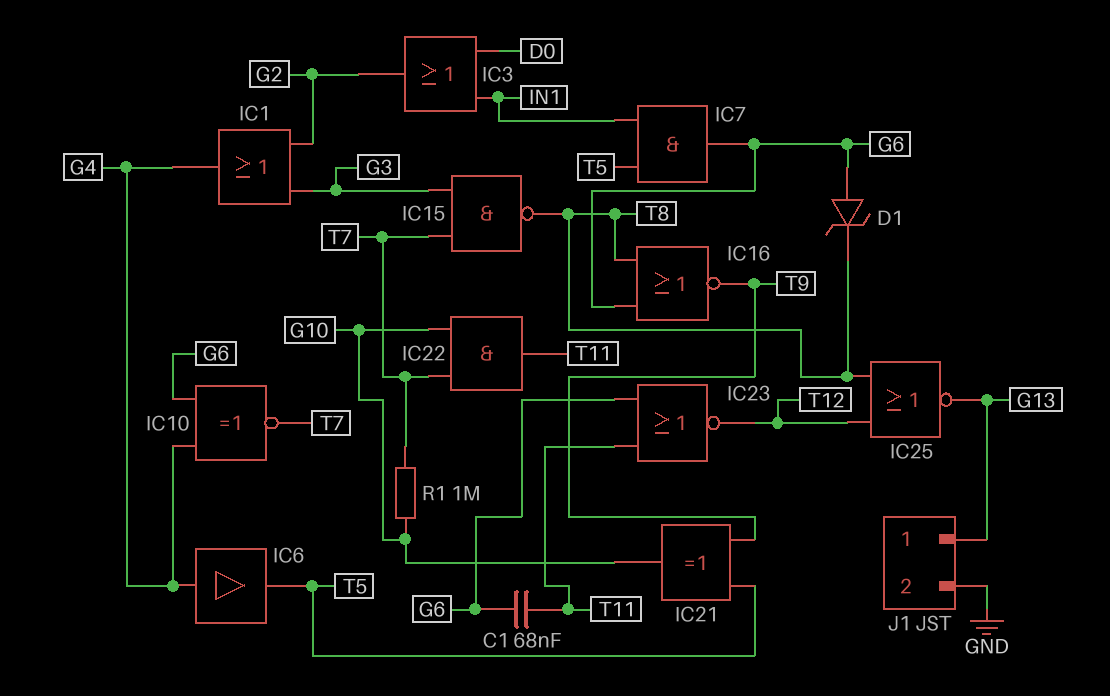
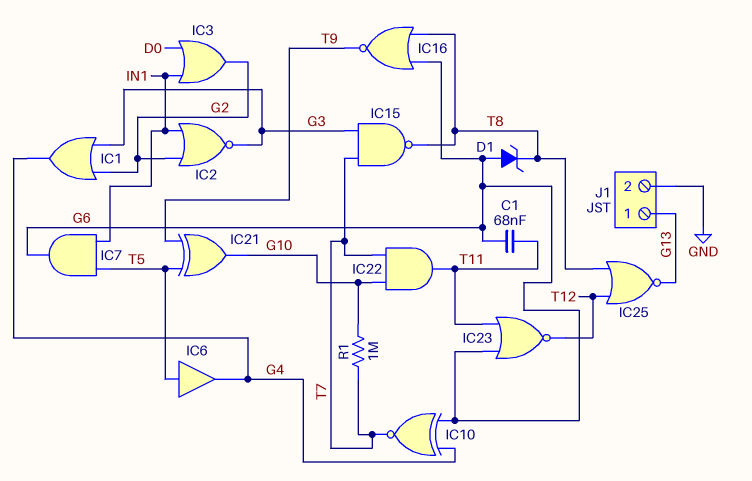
IC2: none -> NOR (in G2, in IN1, out G3)
IC6: buffer (in G4, out T5) -> buffer (in T5, out G4)

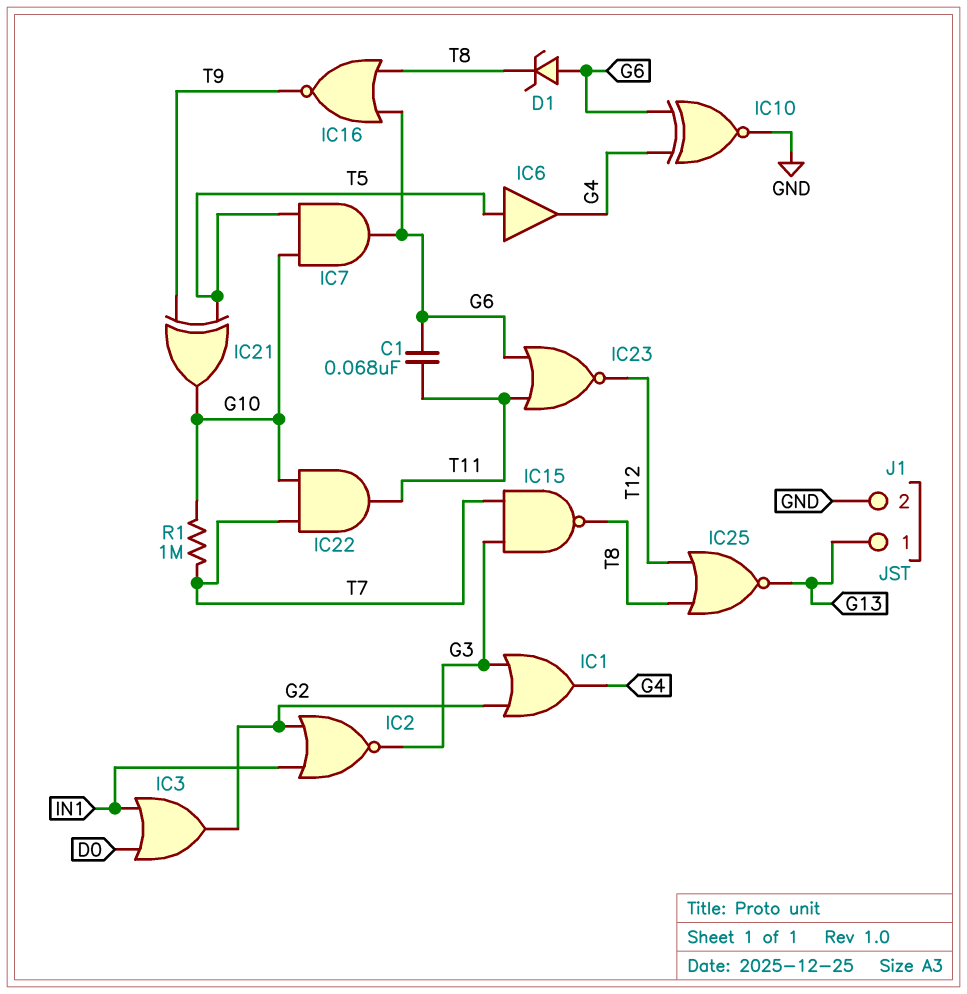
IC7: AND (in IN1, in T5, out G6) -> AND (in G10, in T5, out G6)
IC10: XNOR (in G4, in G6, out T7) -> XNOR (in G4, in G6, out GND)

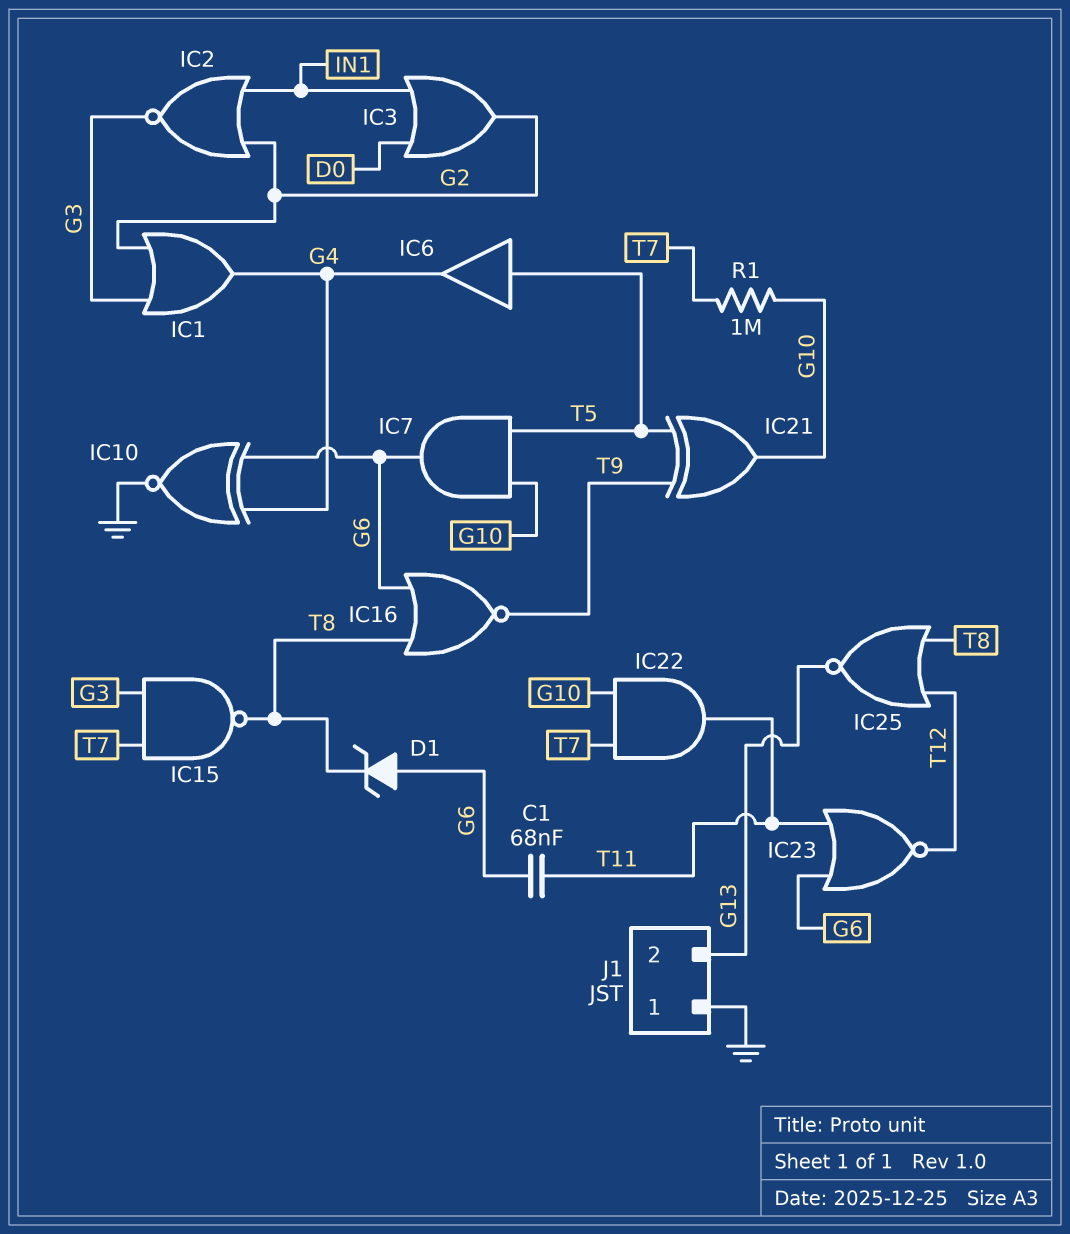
J1 pin 1: G13 -> GND
J1 pin 2: GND -> G13

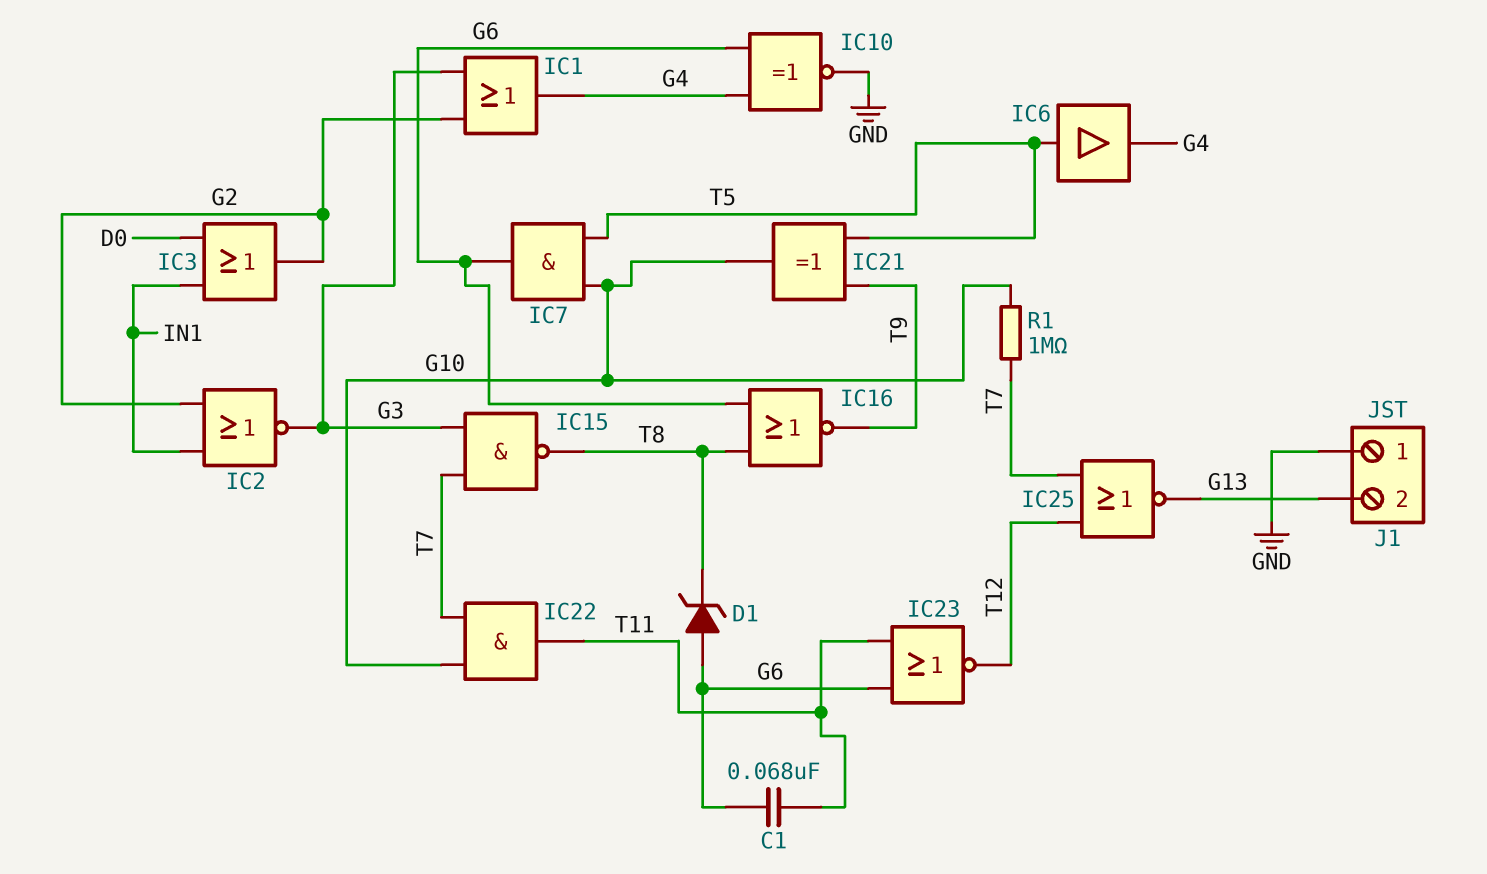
IC25: NOR (in T8, in T12, out G13) -> NOR (in T7, in T12, out G13)

